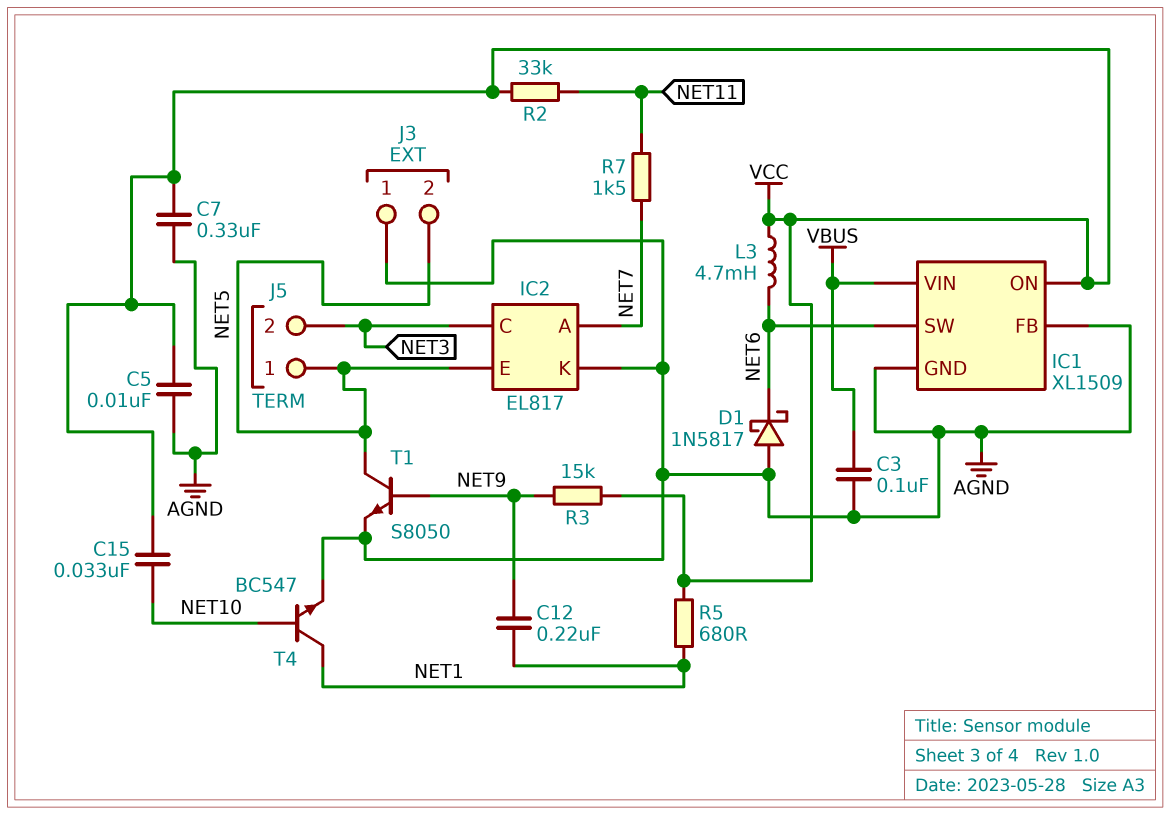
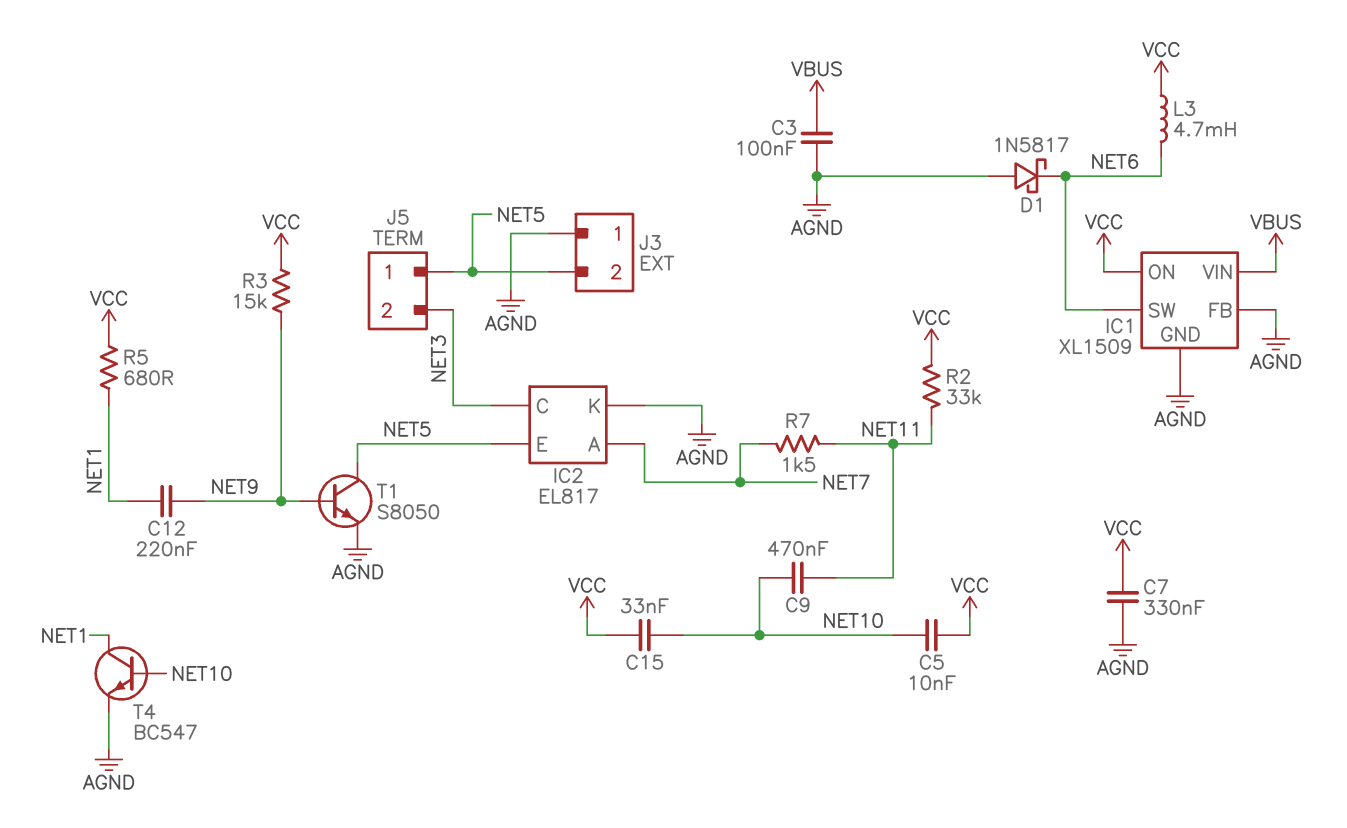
C5: 10nF (AGND, VCC) -> 10nF (NET10, VCC)
C9: none -> 470nF (NET10, NET11)

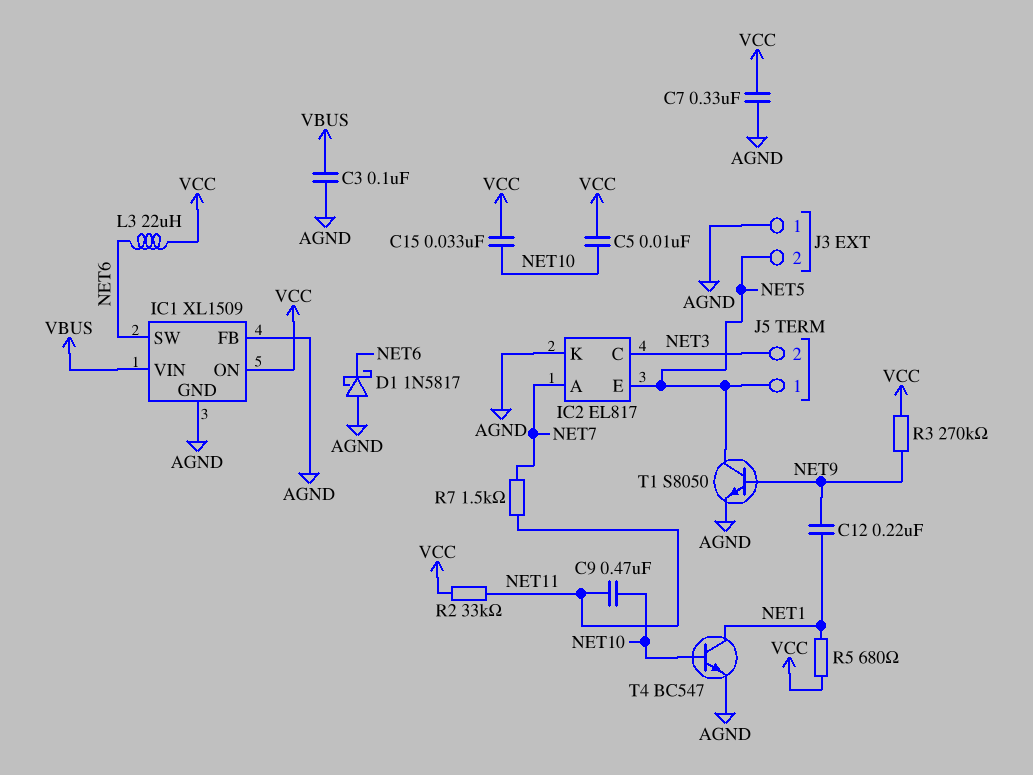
L3: 4.7mH (NET6, VCC) -> 22uH (NET6, VCC)
R3: 15k (NET9, VCC) -> 270k (NET9, VCC)

